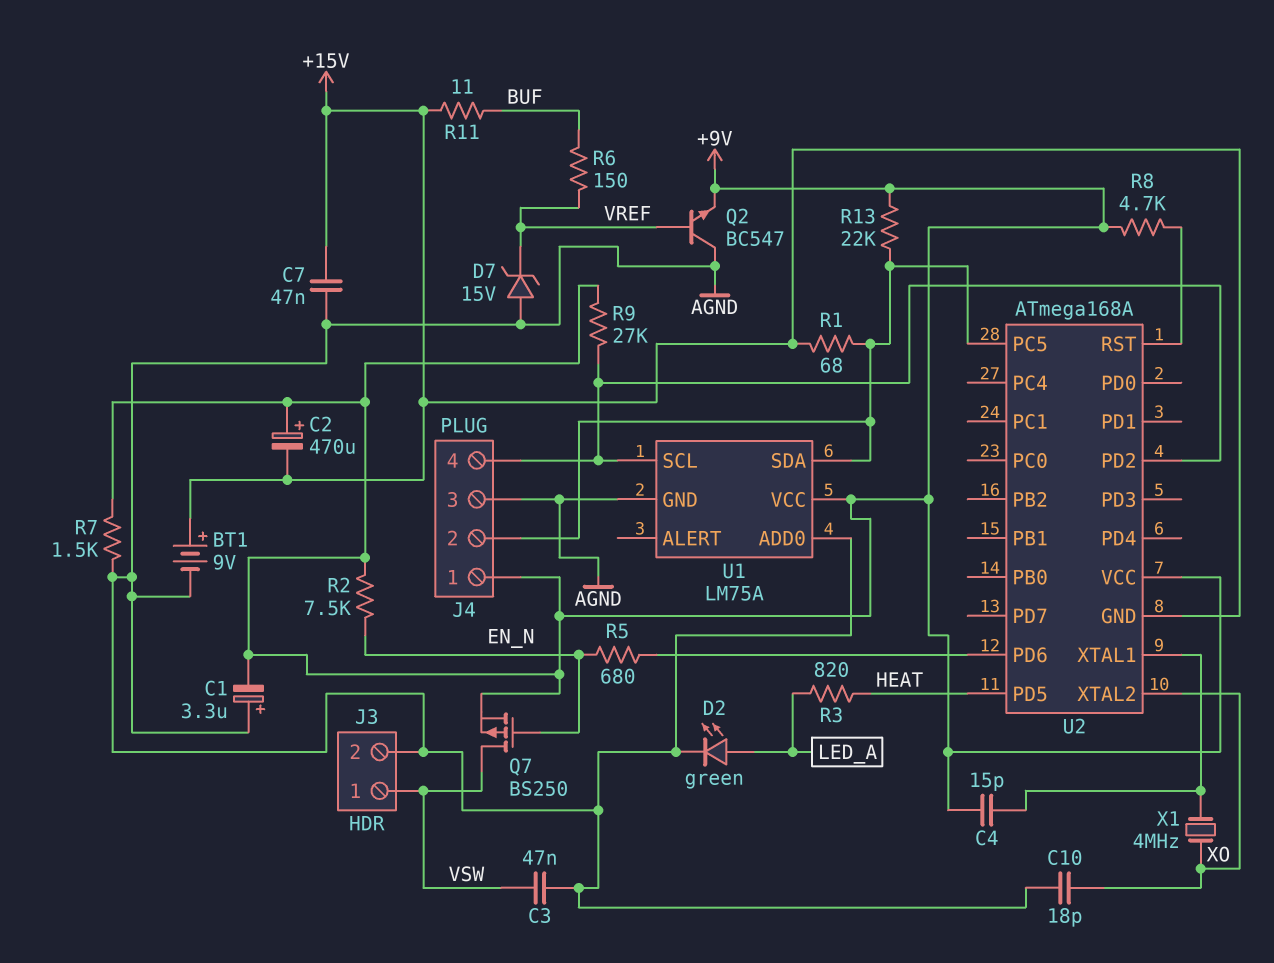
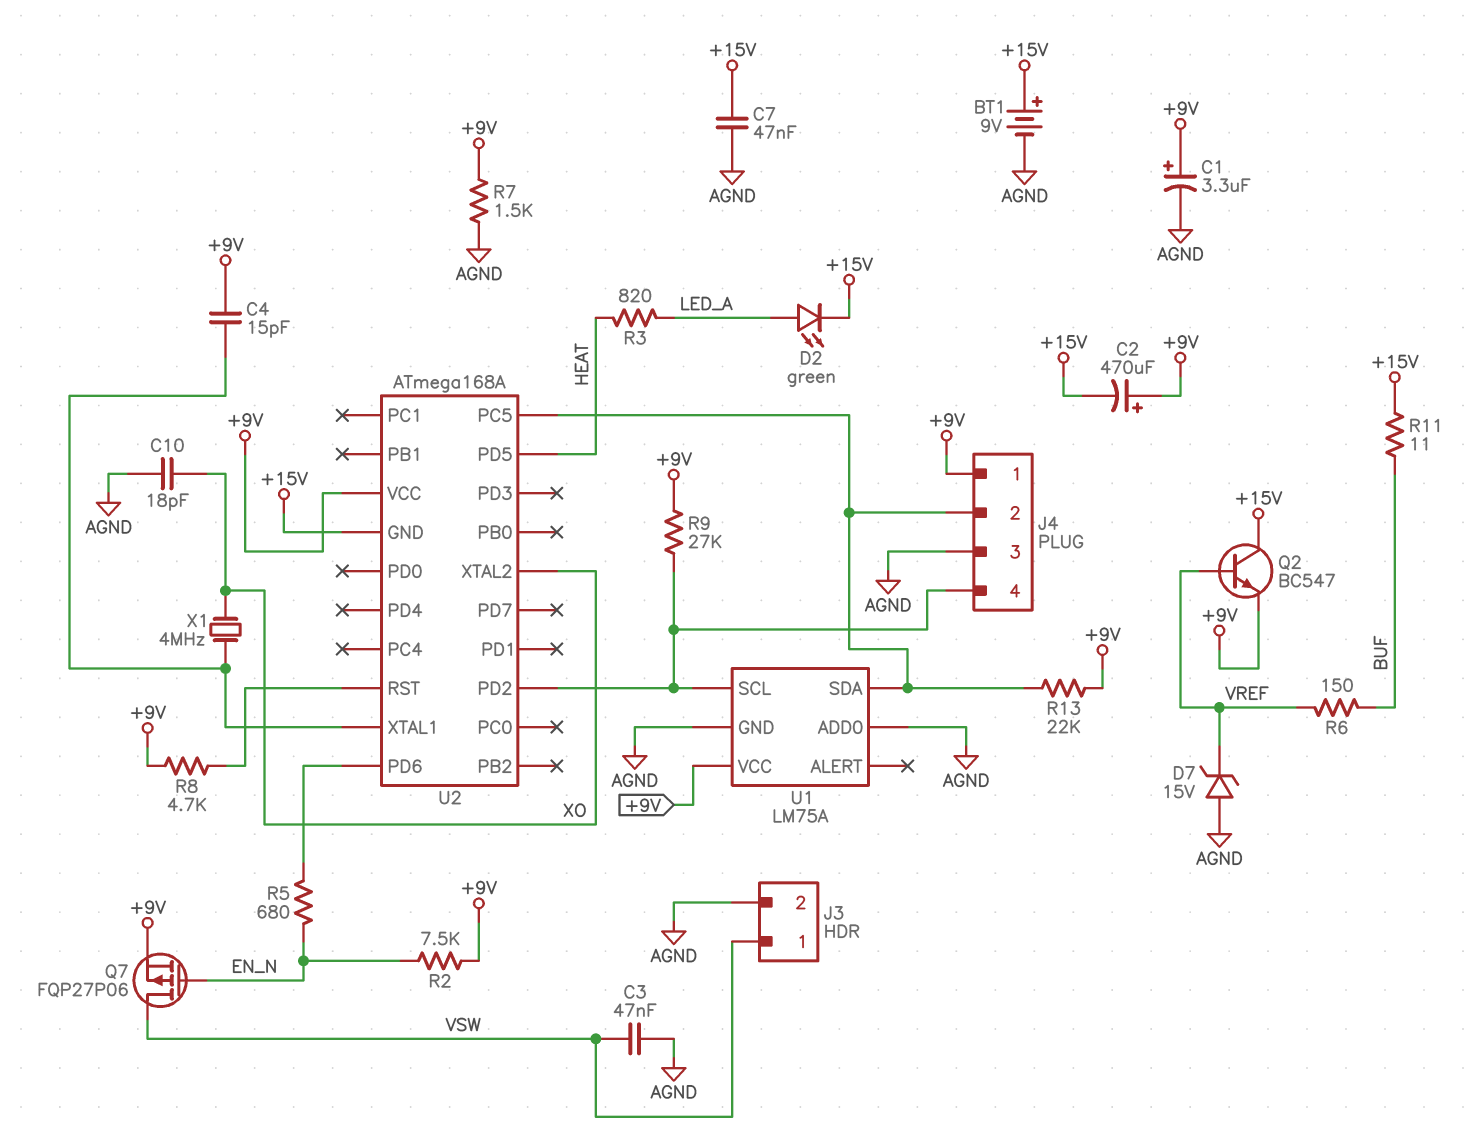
C1: 3.3uF (plus AGND, minus +9V) -> 3.3uF (plus +9V, minus AGND)
D2: LED green (A LED_A, K AGND) -> LED green (A LED_A, K +15V)
Q2: NPN BC547 (B VREF, C AGND, E +9V) -> NPN BC547 (B VREF, C +15V, E +9V)
Q7: PMOS BS250 (G EN_N, D VSW, S +9V) -> PMOS FQP27P06 (G EN_N, D VSW, S +9V)
R1: 68 (+15V, J4/2) -> none

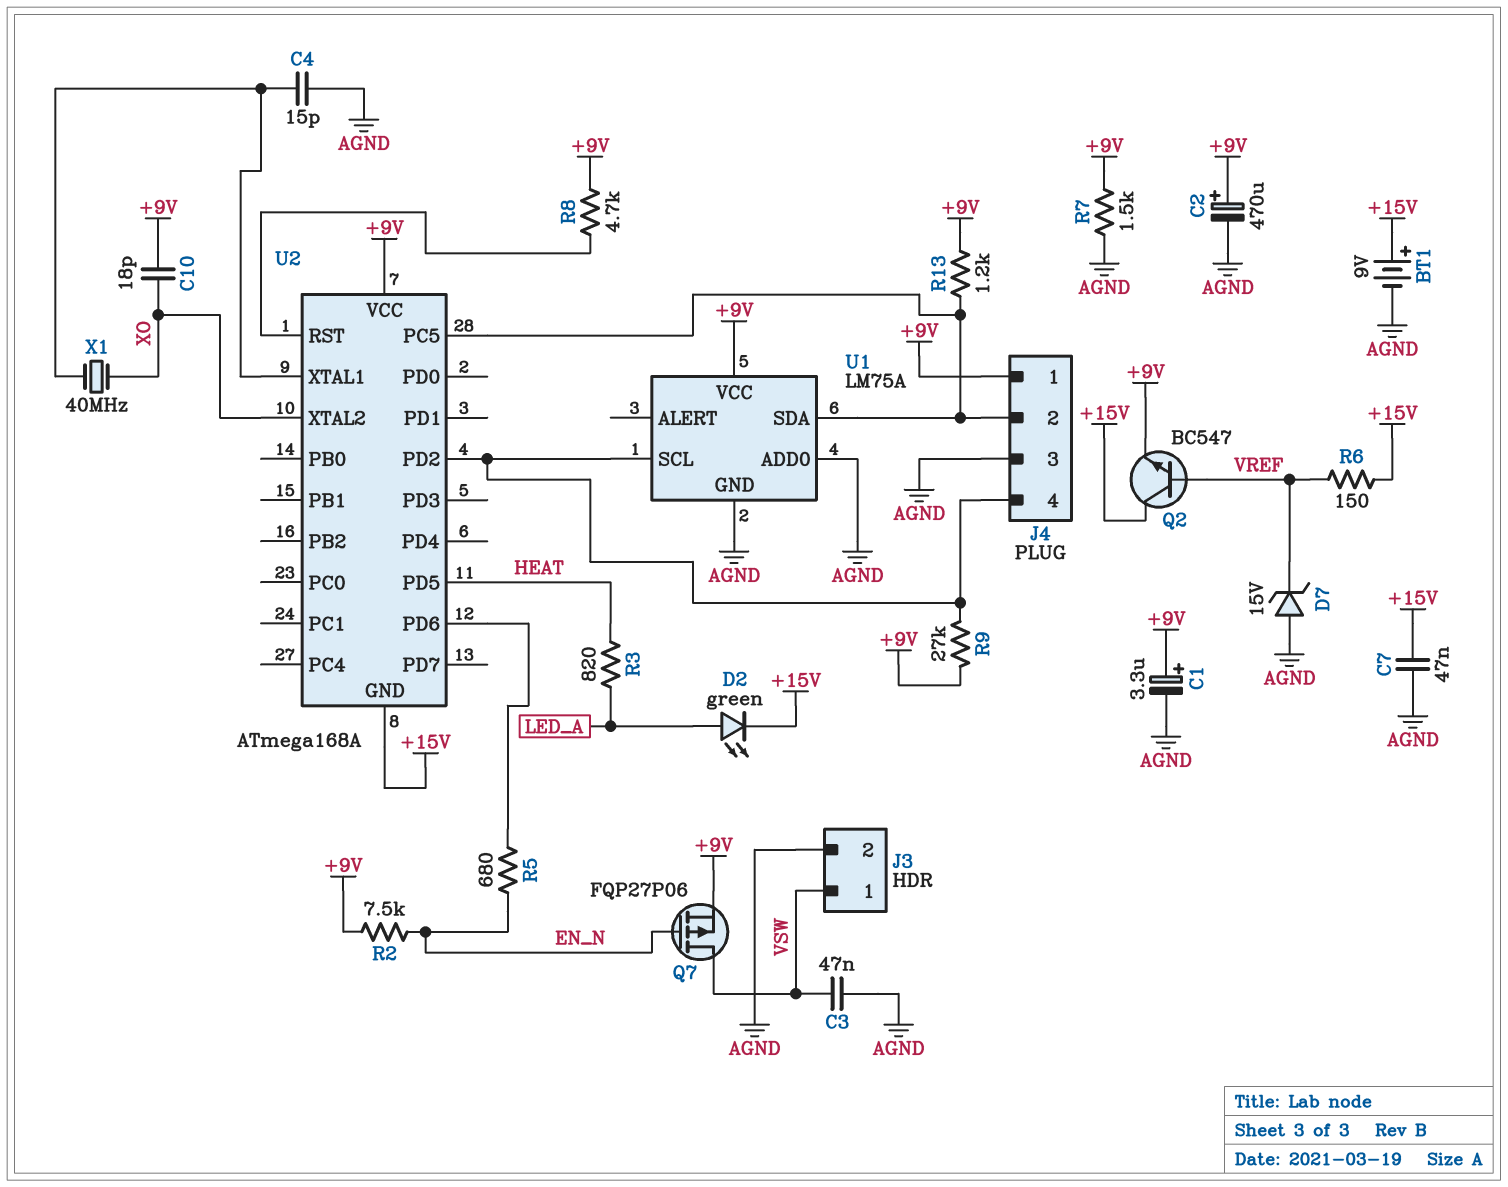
C2: 470uF (plus +9V, minus +15V) -> 470uF (plus +9V, minus AGND)
C4: 15pF (+9V, U2/XTAL1) -> 15pF (AGND, U2/XTAL1)
C10: 18pF (AGND, XO) -> 18pF (+9V, XO)
R6: 150 (BUF, VREF) -> 150 (+15V, VREF)
R11: 11 (+15V, BUF) -> none
R13: 22k (+9V, J4/2) -> 1.2k (+9V, J4/2)
X1: 4MHz (U2/XTAL1, XO) -> 40MHz (U2/XTAL1, XO)

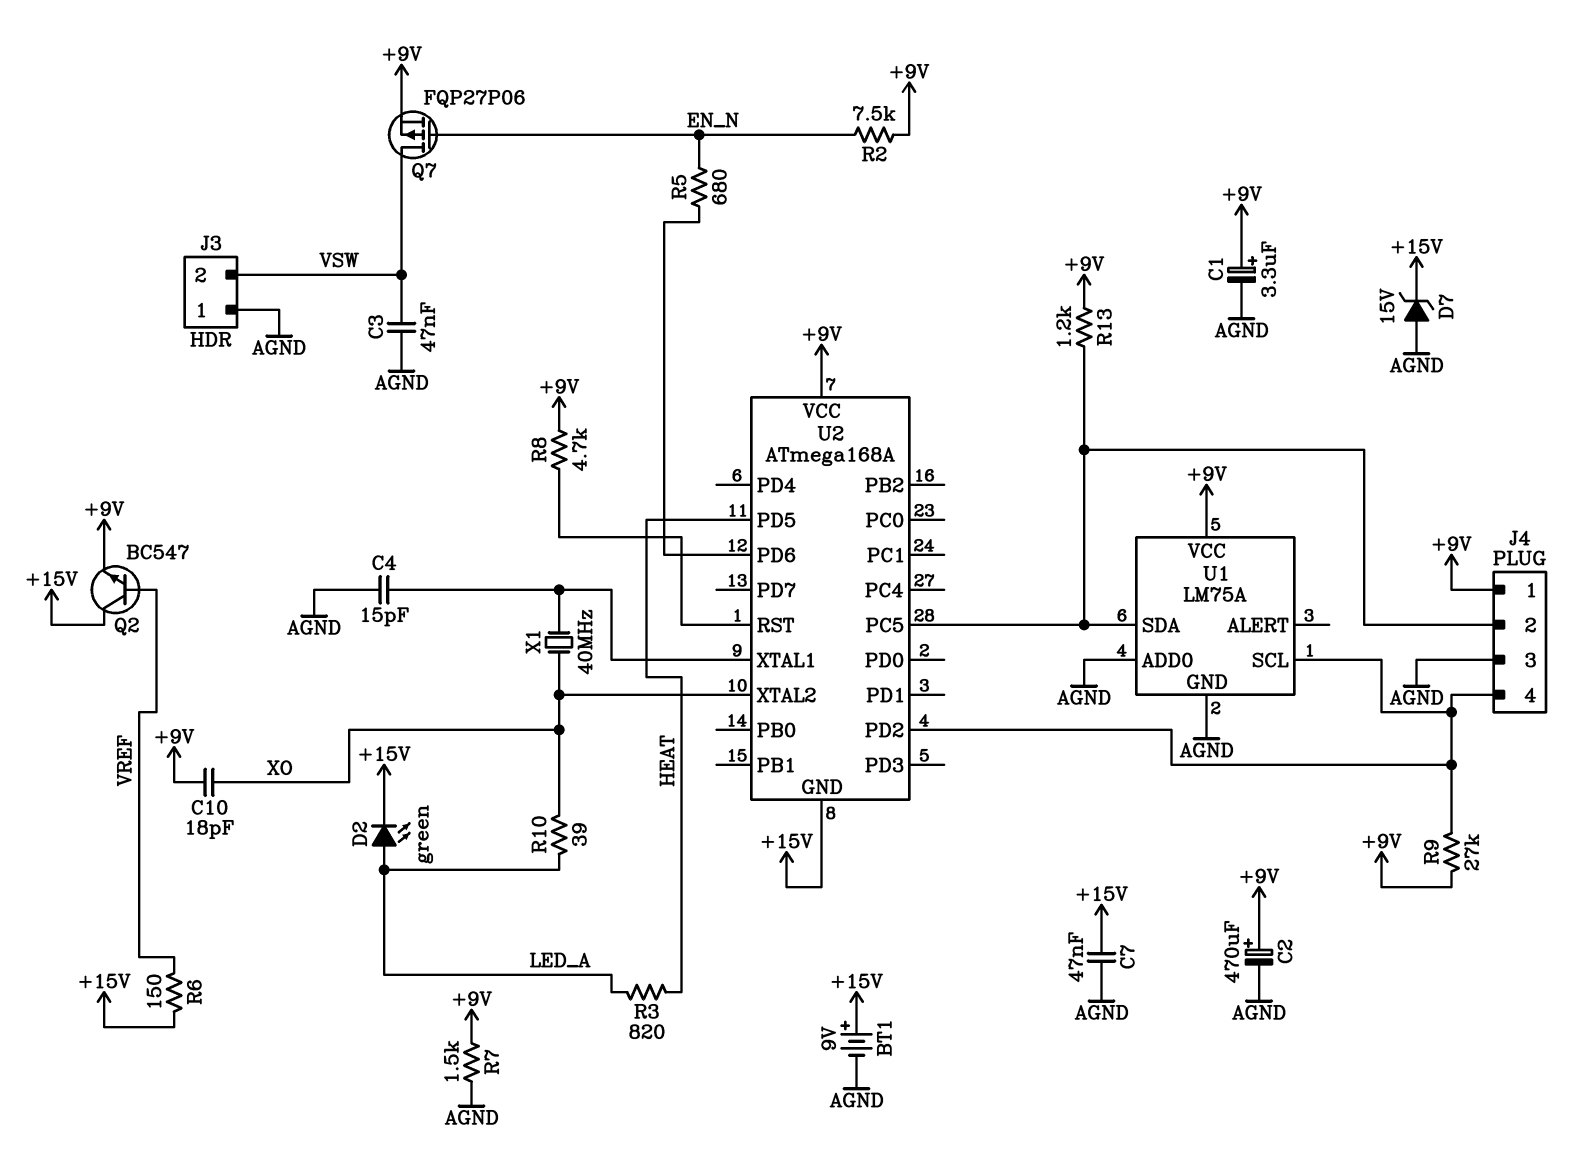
D7: zener 15V (A AGND, K VREF) -> zener 15V (A AGND, K +15V)
J3 pin 1: VSW -> AGND
J3 pin 2: AGND -> VSW
R10: none -> 39 (LED_A, XO)

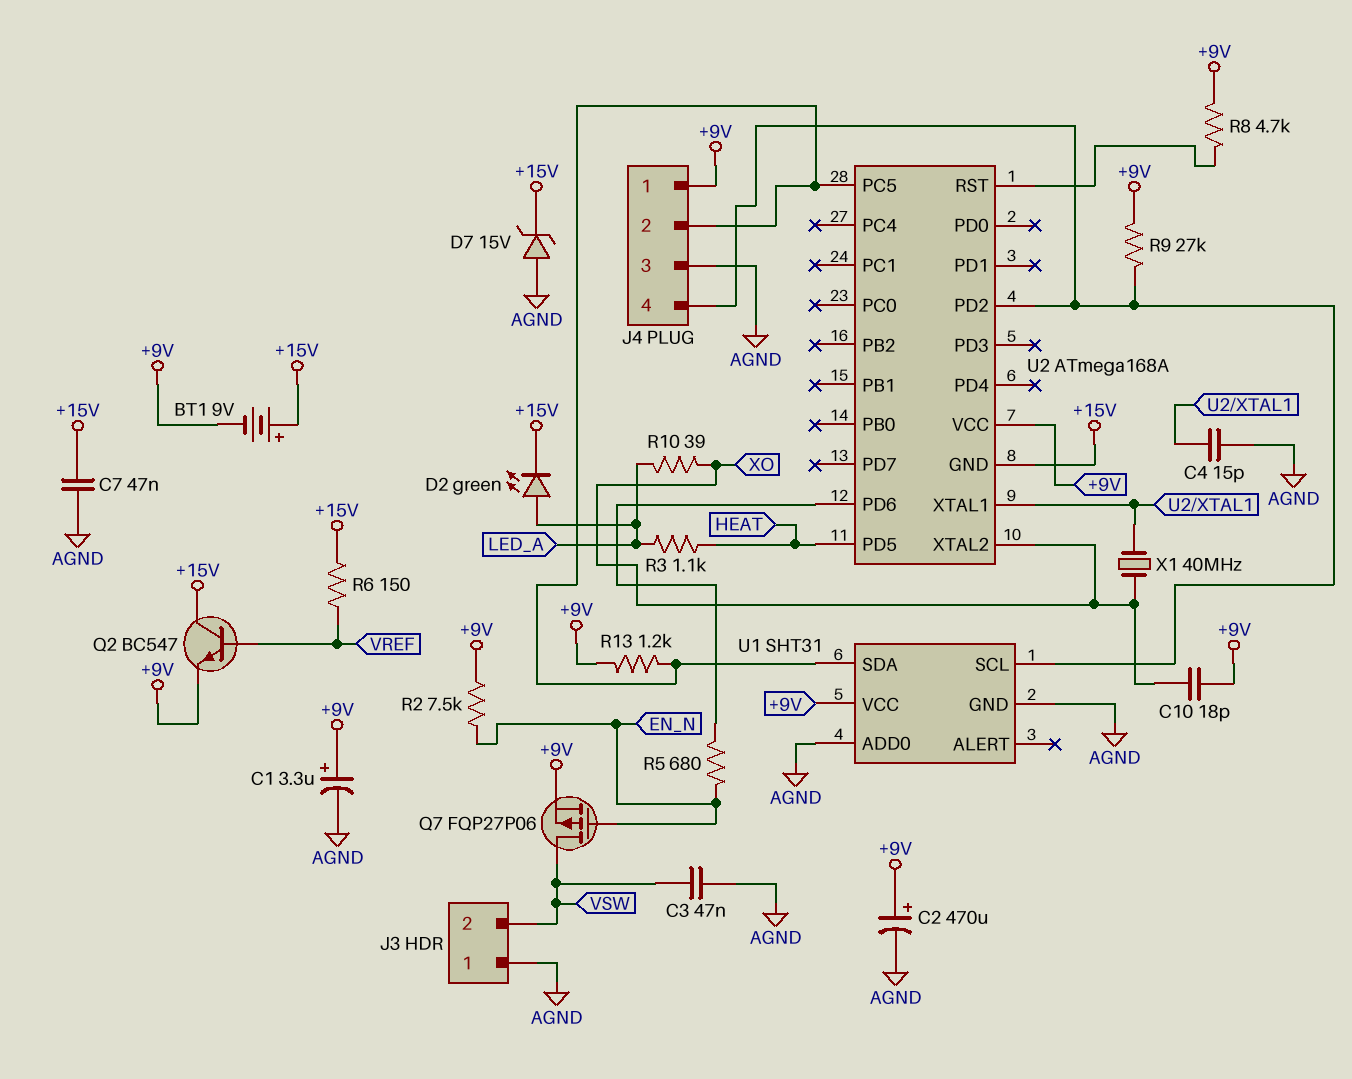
BT1: 9V (plus +15V, minus AGND) -> 9V (plus +15V, minus +9V)
R3: 820 (HEAT, LED_A) -> 1.1k (HEAT, LED_A)
R7: 1.5k (+9V, AGND) -> none
U1: LM75A -> SHT31

